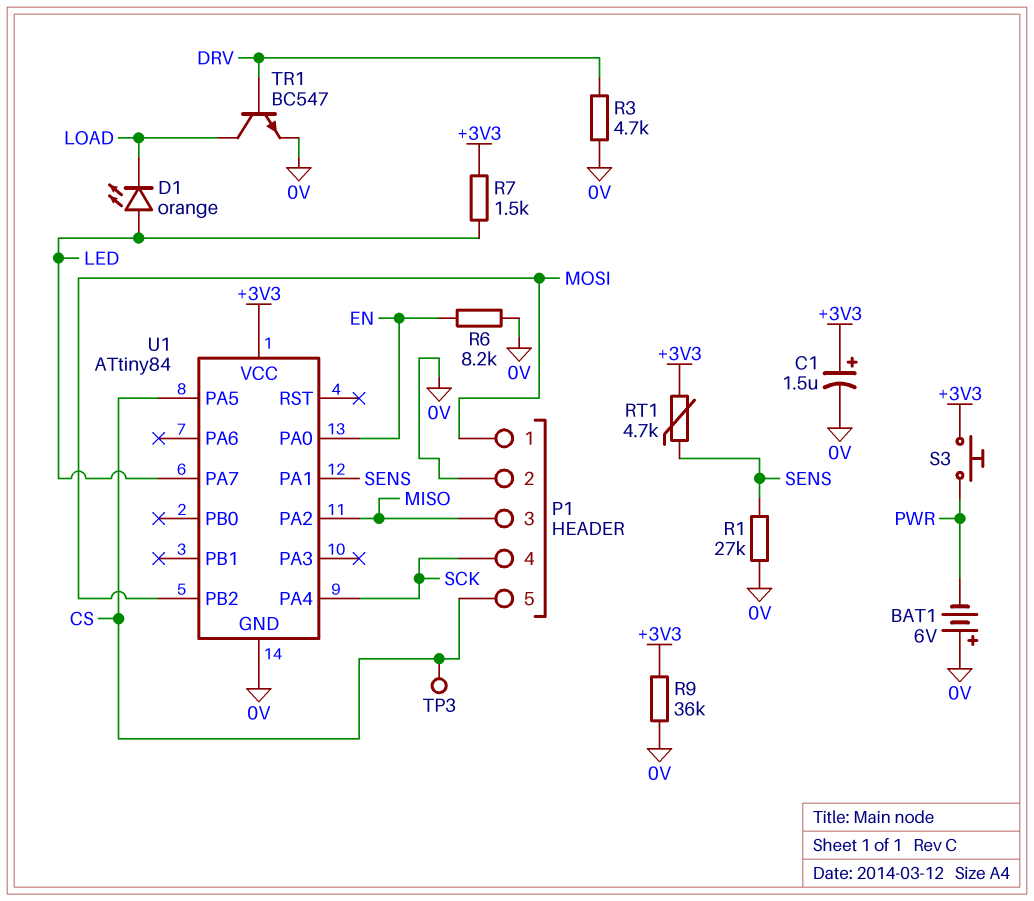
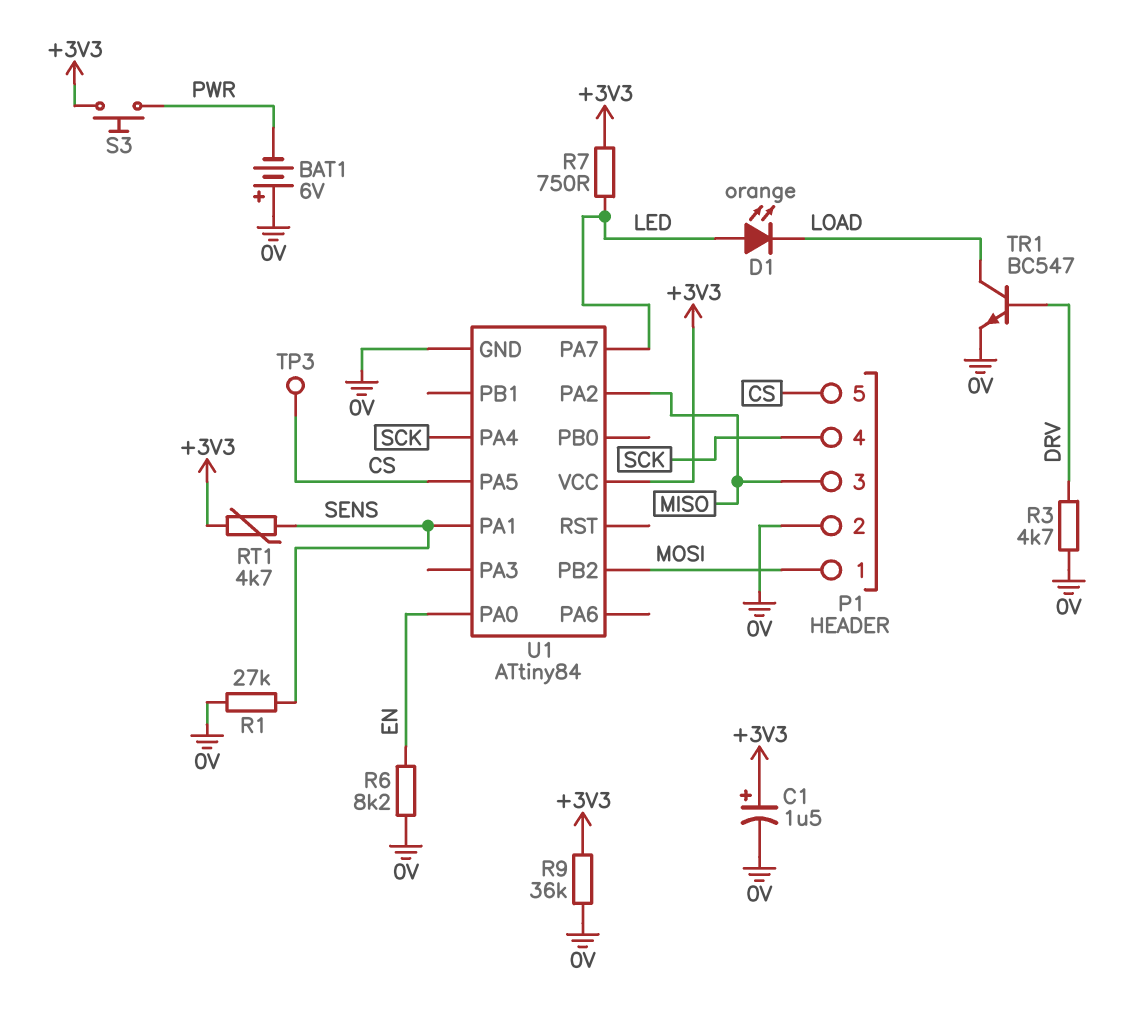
R7: 1.5k (+3V3, LED) -> 750 (+3V3, LED)

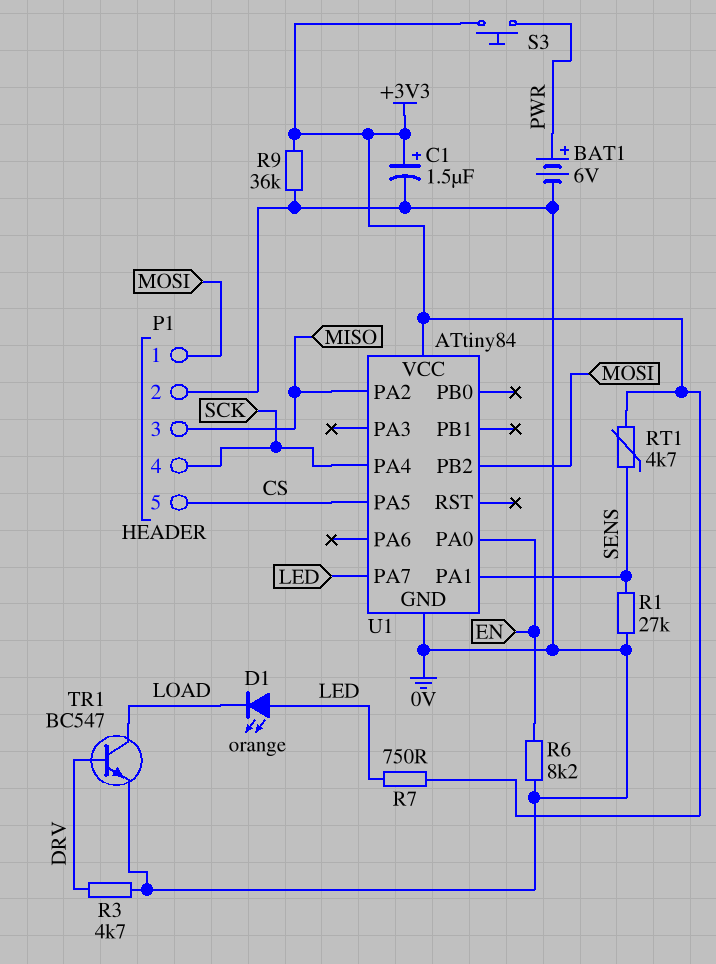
BAT1: 6V (plus 0V, minus PWR) -> 6V (plus PWR, minus 0V)
TP3: test point (CS) -> none

